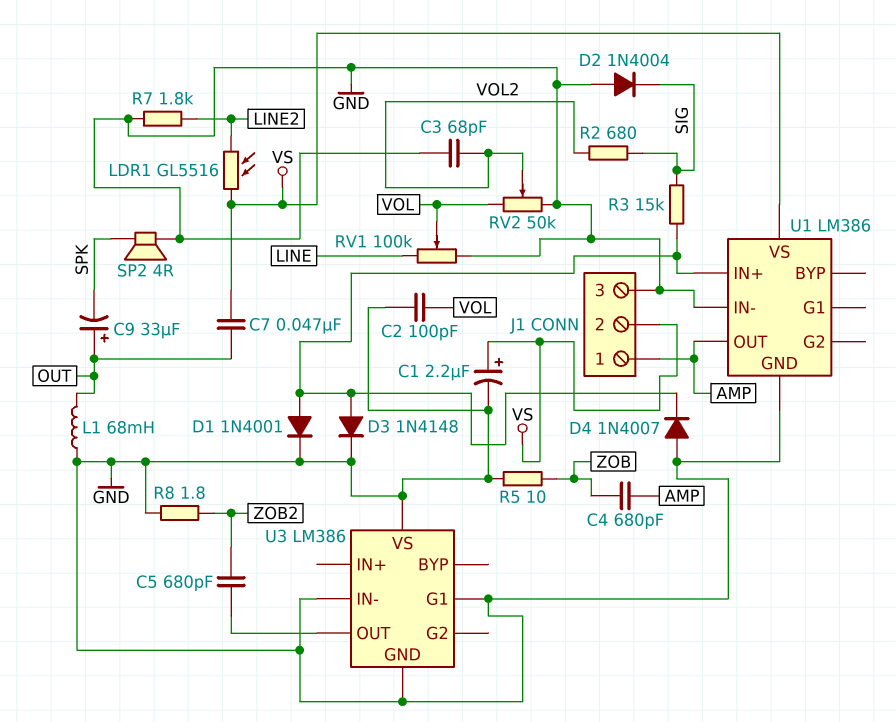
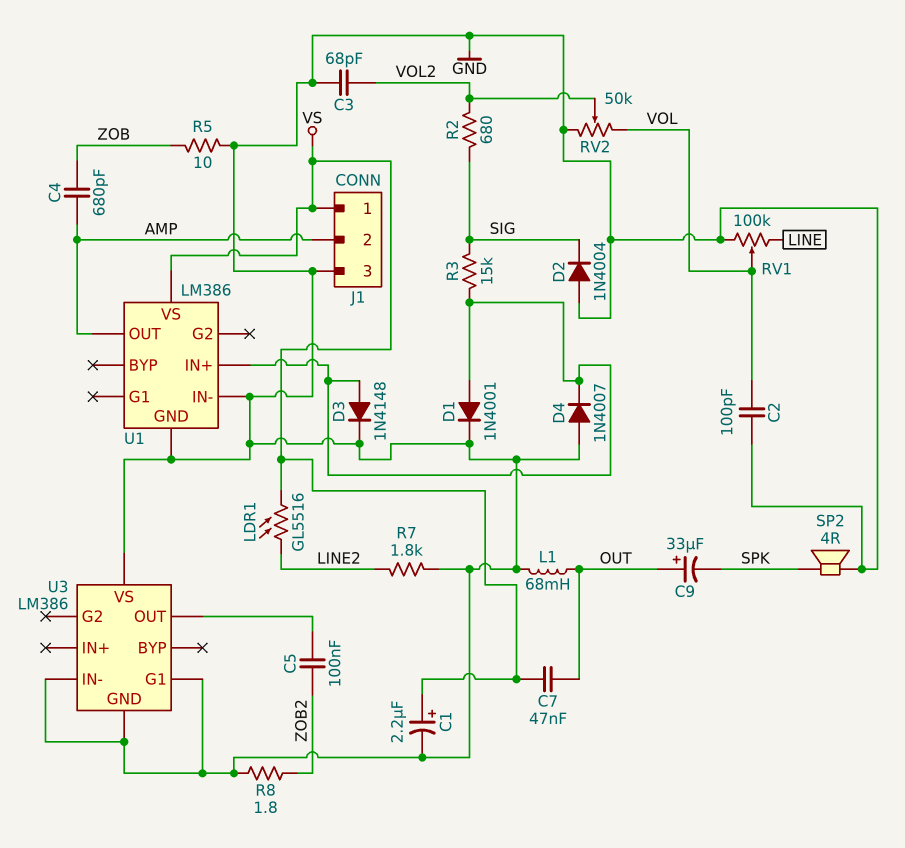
C5: 680pF (U3/OUT, ZOB2) -> 100nF (U3/OUT, ZOB2)
J1 pin 1: AMP -> VS
J1 pin 2: VS -> AMP

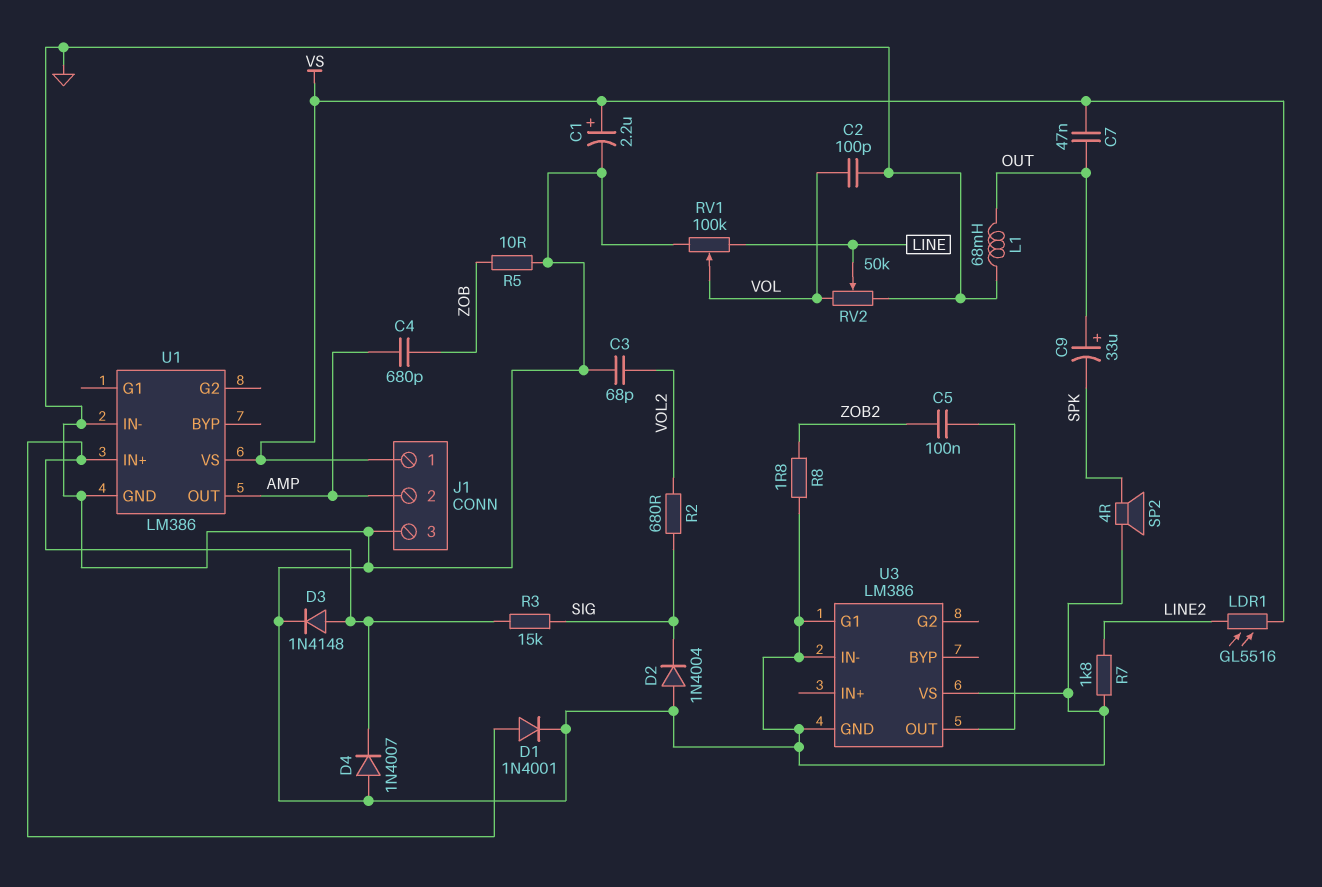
RV2: 50k (GND, VOL, wiper VOL2) -> 50k (GND, VOL, wiper LINE)

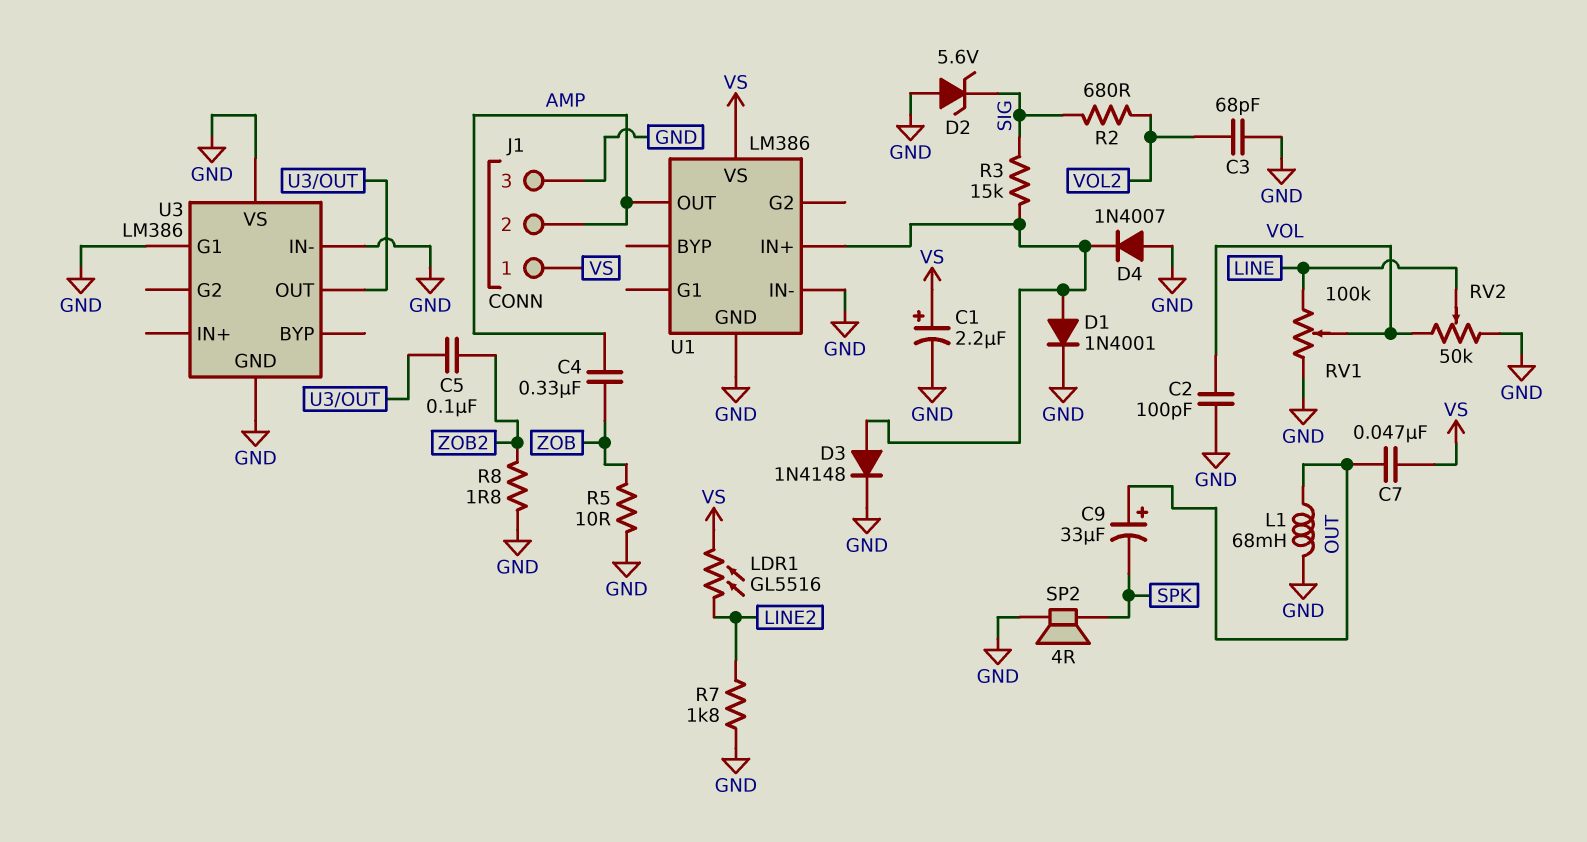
C4: 680pF (AMP, ZOB) -> 330nF (AMP, ZOB)
D2: diode 1N4004 (A GND, K SIG) -> zener 5.6V (A GND, K SIG)

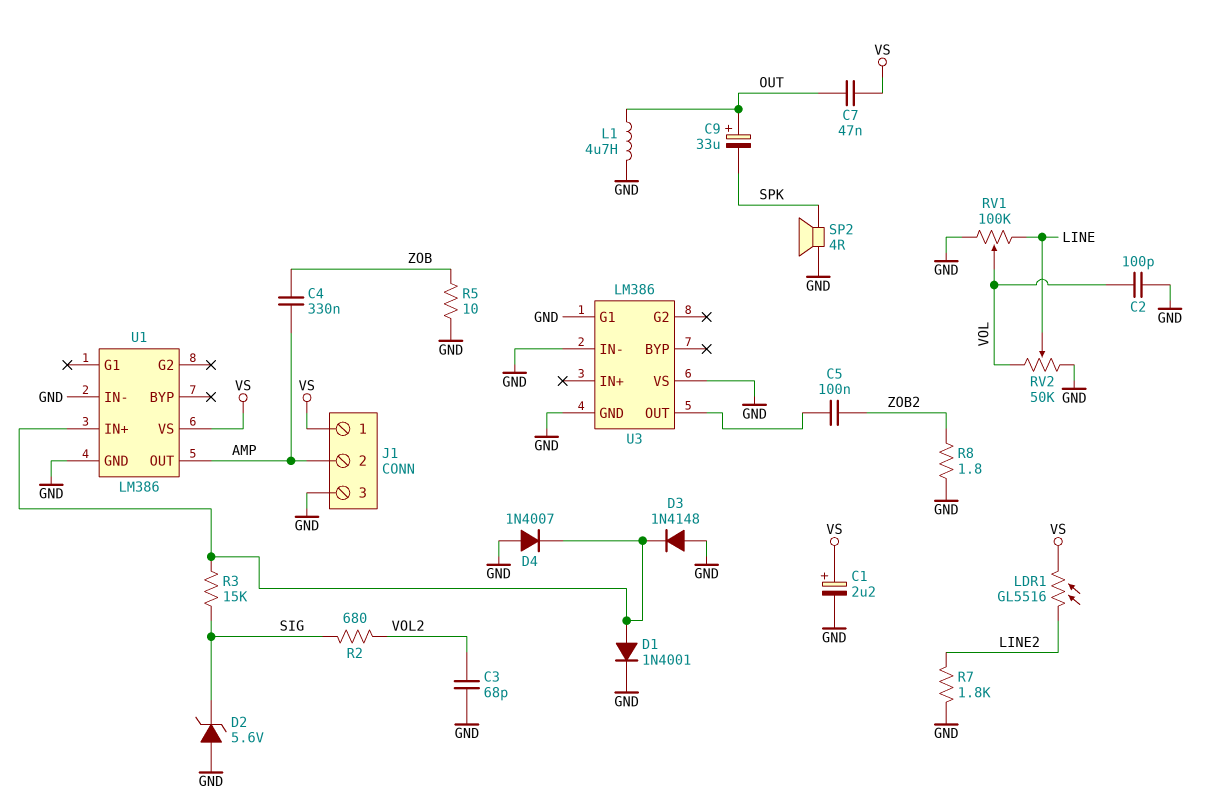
D3: diode 1N4148 (A U1/IN+, K GND) -> diode 1N4148 (A GND, K U1/IN+)
L1: 68mH (GND, OUT) -> 4.7uH (GND, OUT)

